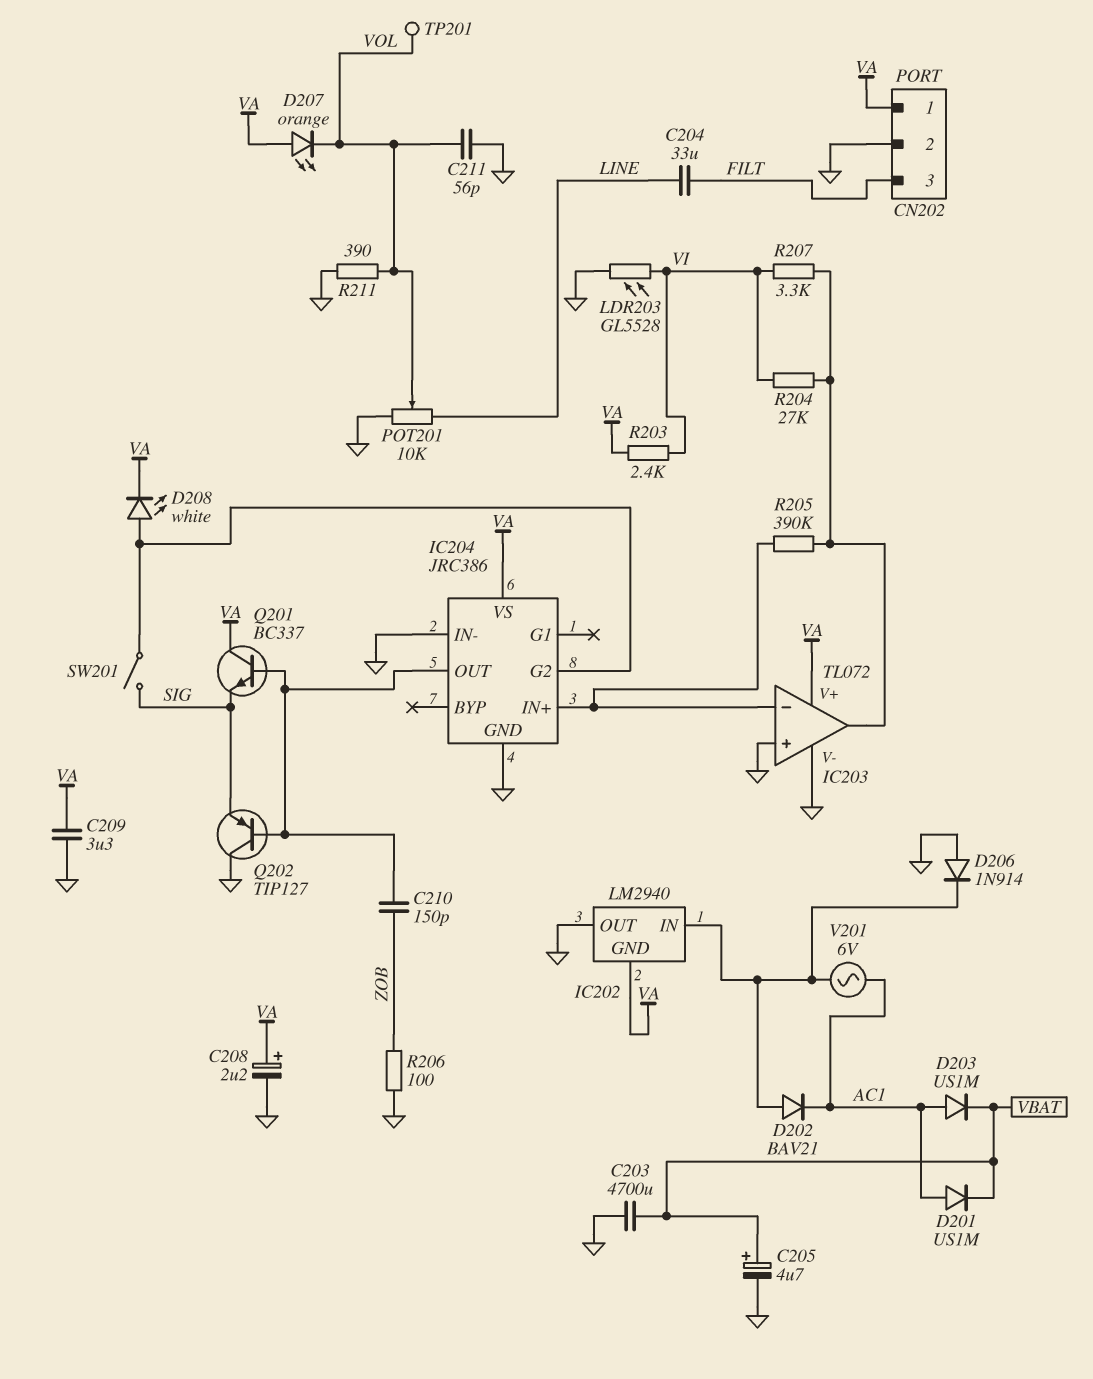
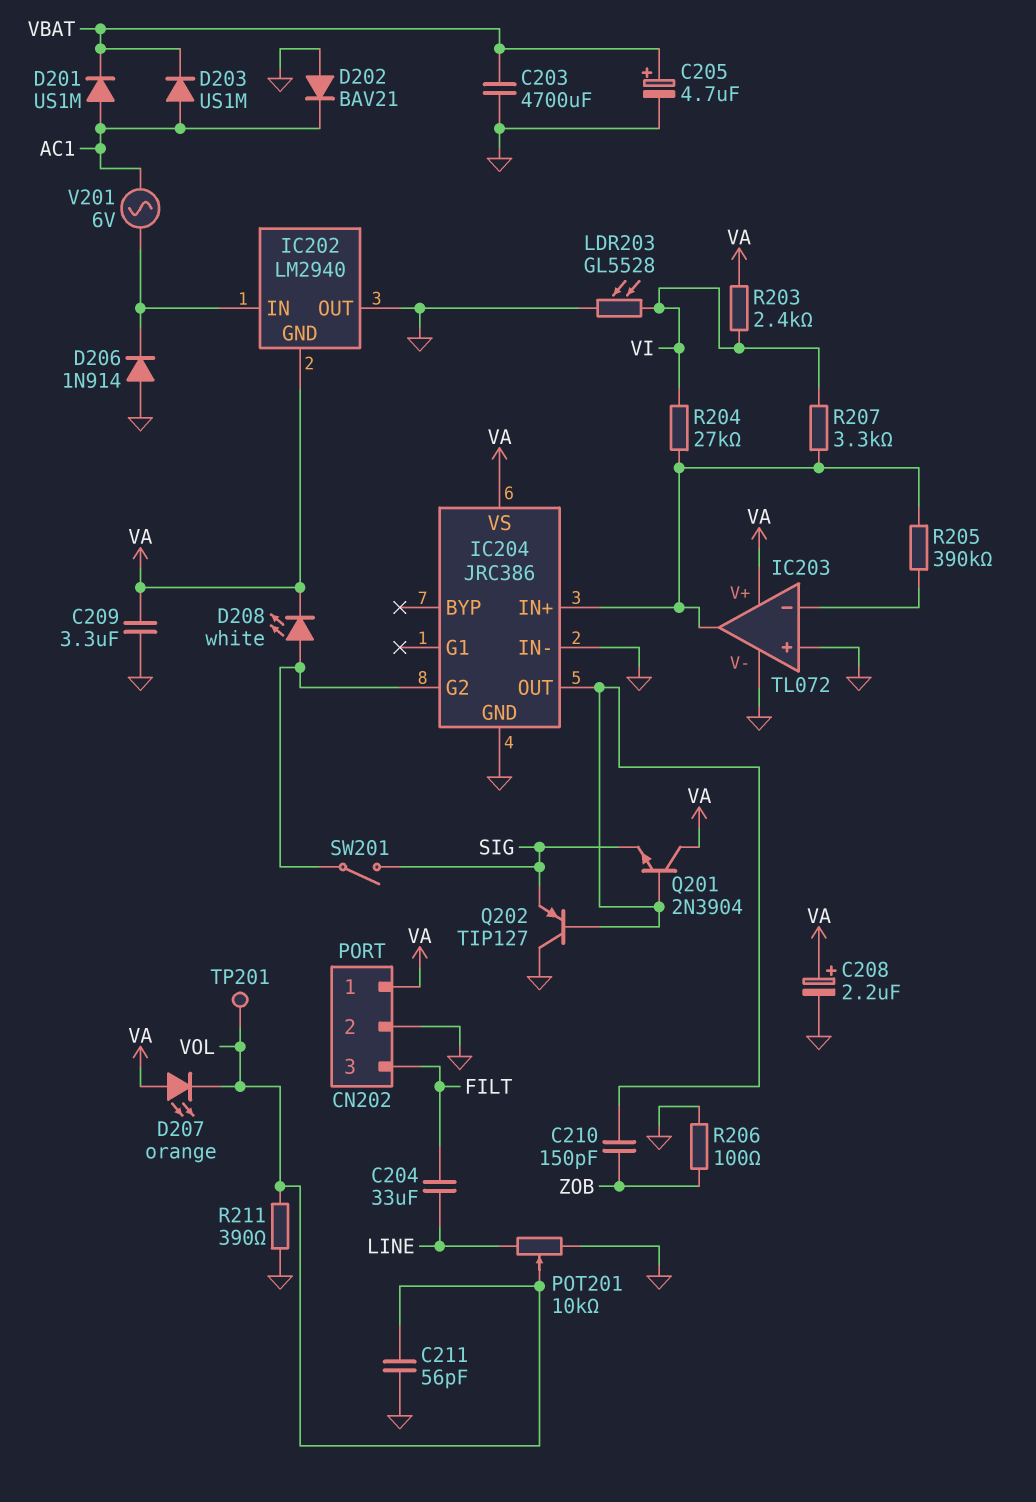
D202: diode BAV21 (A IC202/IN, K AC1) -> diode BAV21 (A GND, K AC1)
IC204 pin IN+: IC203/in- -> IC203/out
Q201: NPN BC337 (B IC204/OUT, C VA, E SIG) -> NPN 2N3904 (B IC204/OUT, C VA, E SIG)

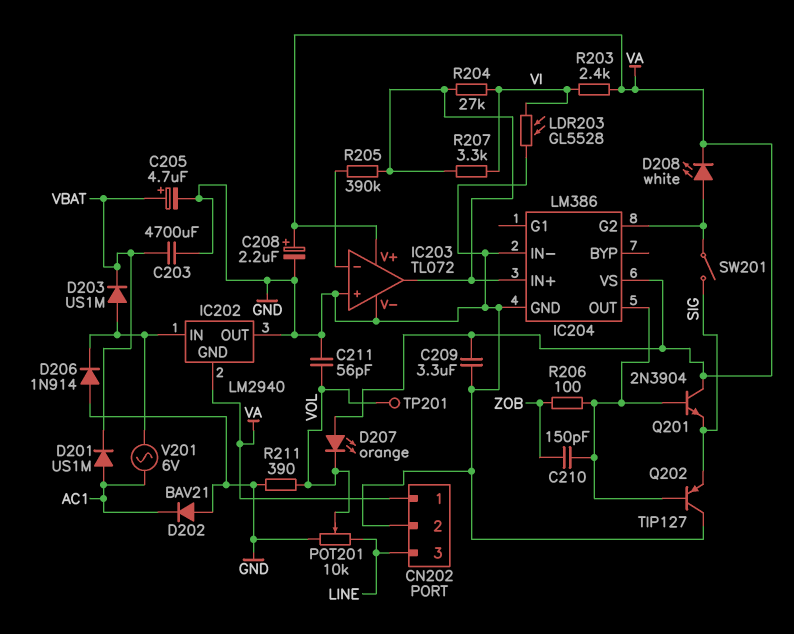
C204: 33uF (FILT, LINE) -> none
CN202 pin 3: FILT -> LINE
D203: diode US1M (A AC1, K VBAT) -> diode US1M (A IC202/IN, K VBAT)
IC204: JRC386 -> LM386
R206: 100 (GND, ZOB) -> 100 (IC204/OUT, ZOB)

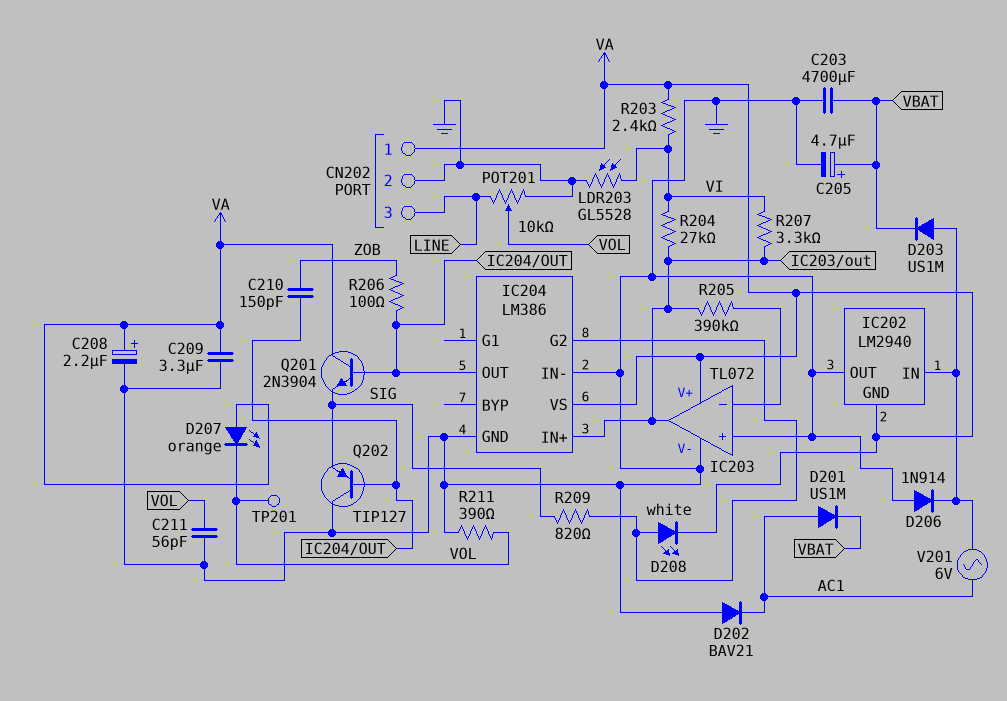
R209: none -> 820 (IC204/G2, SIG)
SW201: switch (IC204/G2, SIG) -> none

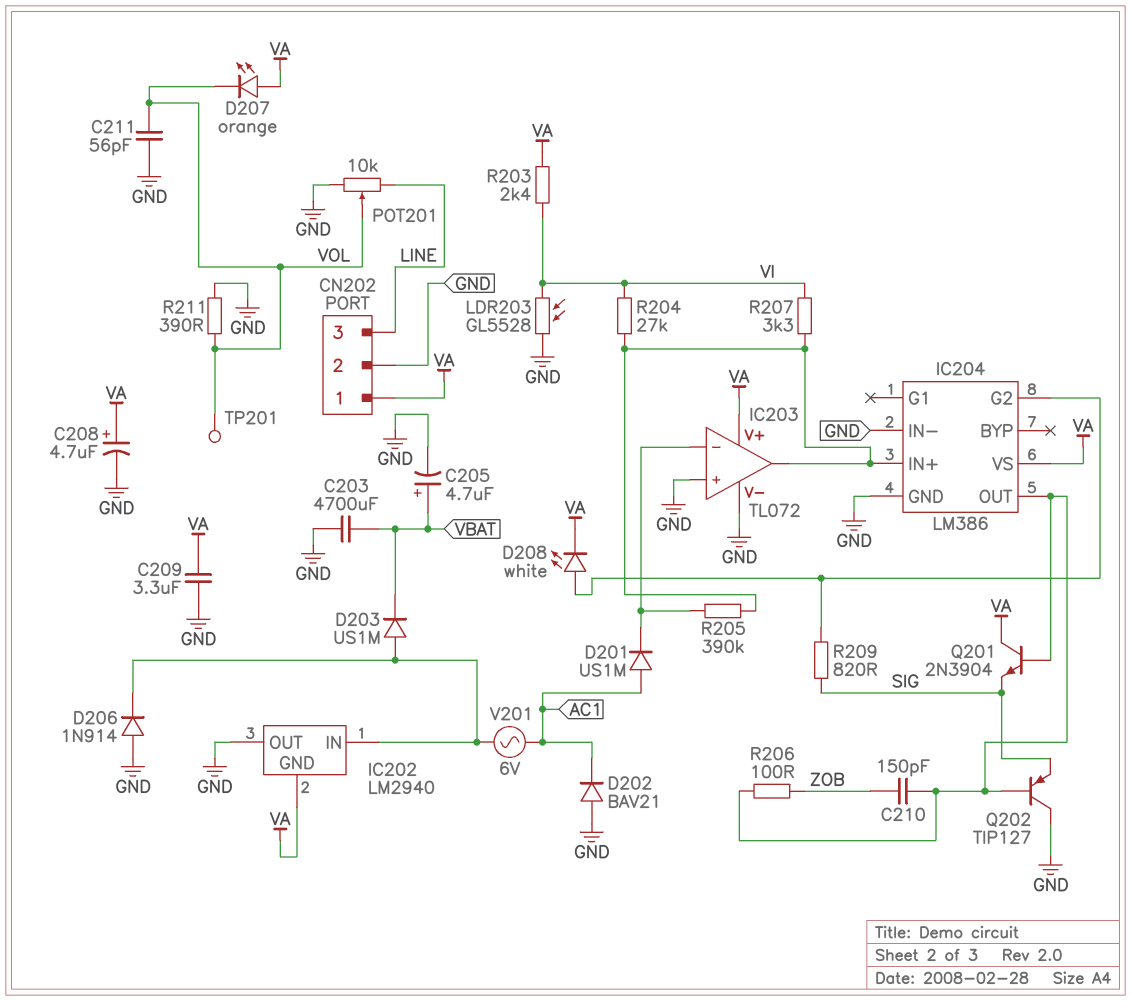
C208: 2.2uF (plus VA, minus GND) -> 4.7uF (plus VA, minus GND)
D201: diode US1M (A AC1, K VBAT) -> diode US1M (A AC1, K IC203/in-)

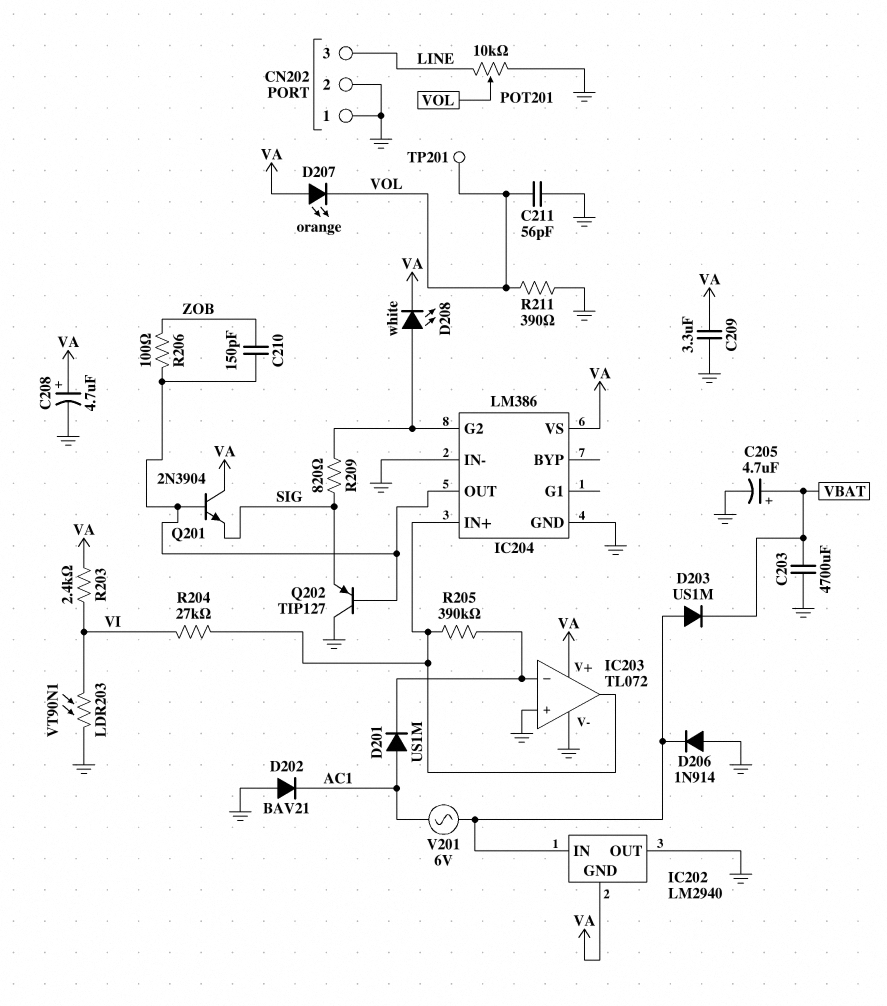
CN202 pin 1: VA -> GND
LDR203: GL5528 (GND, VI) -> VT90N1 (GND, VI)
R207: 3.3k (IC203/out, VI) -> none

